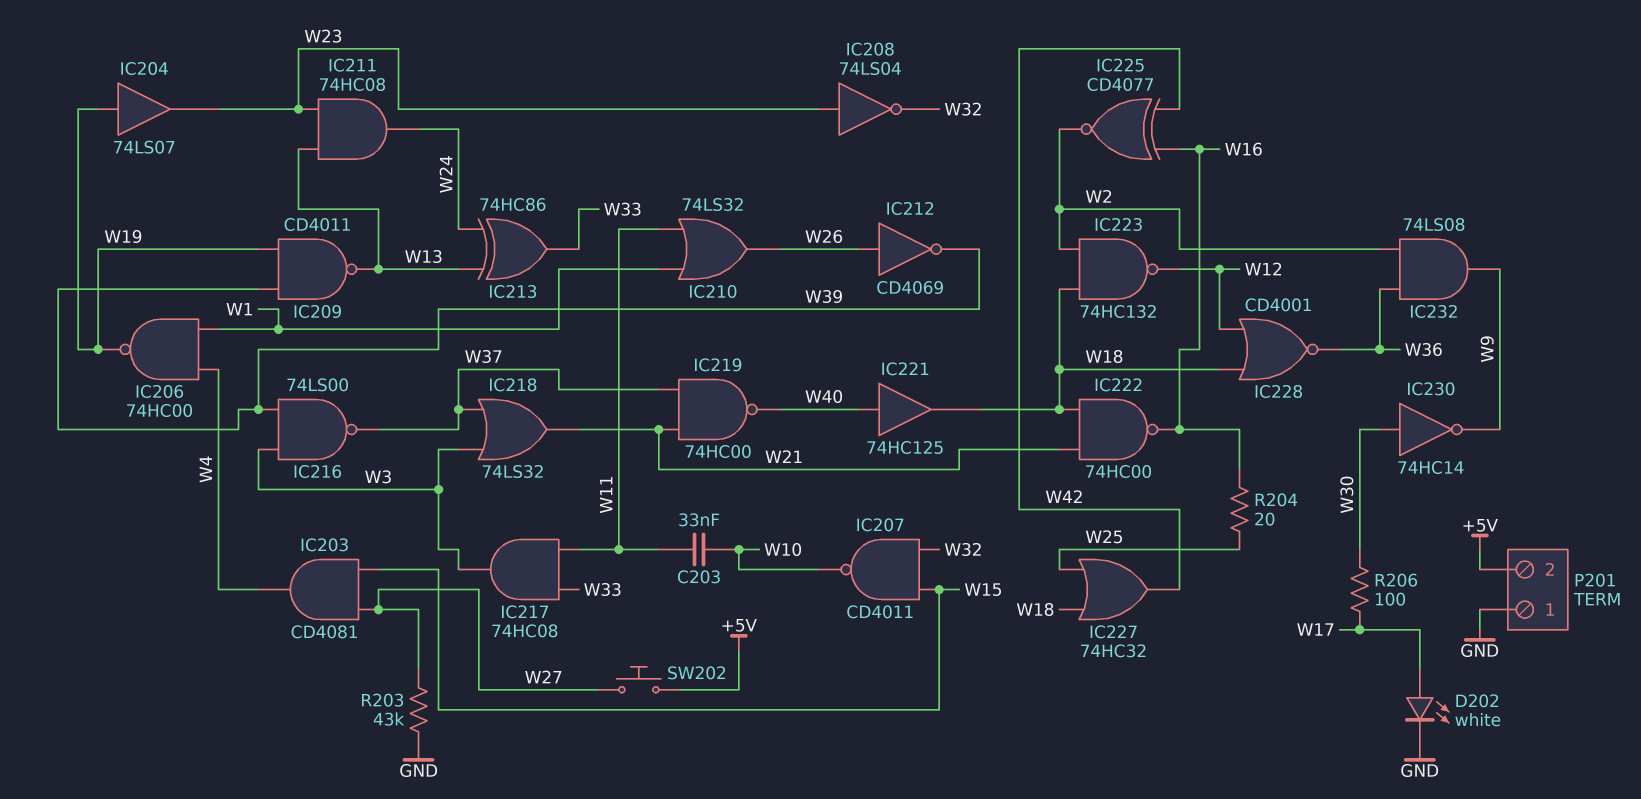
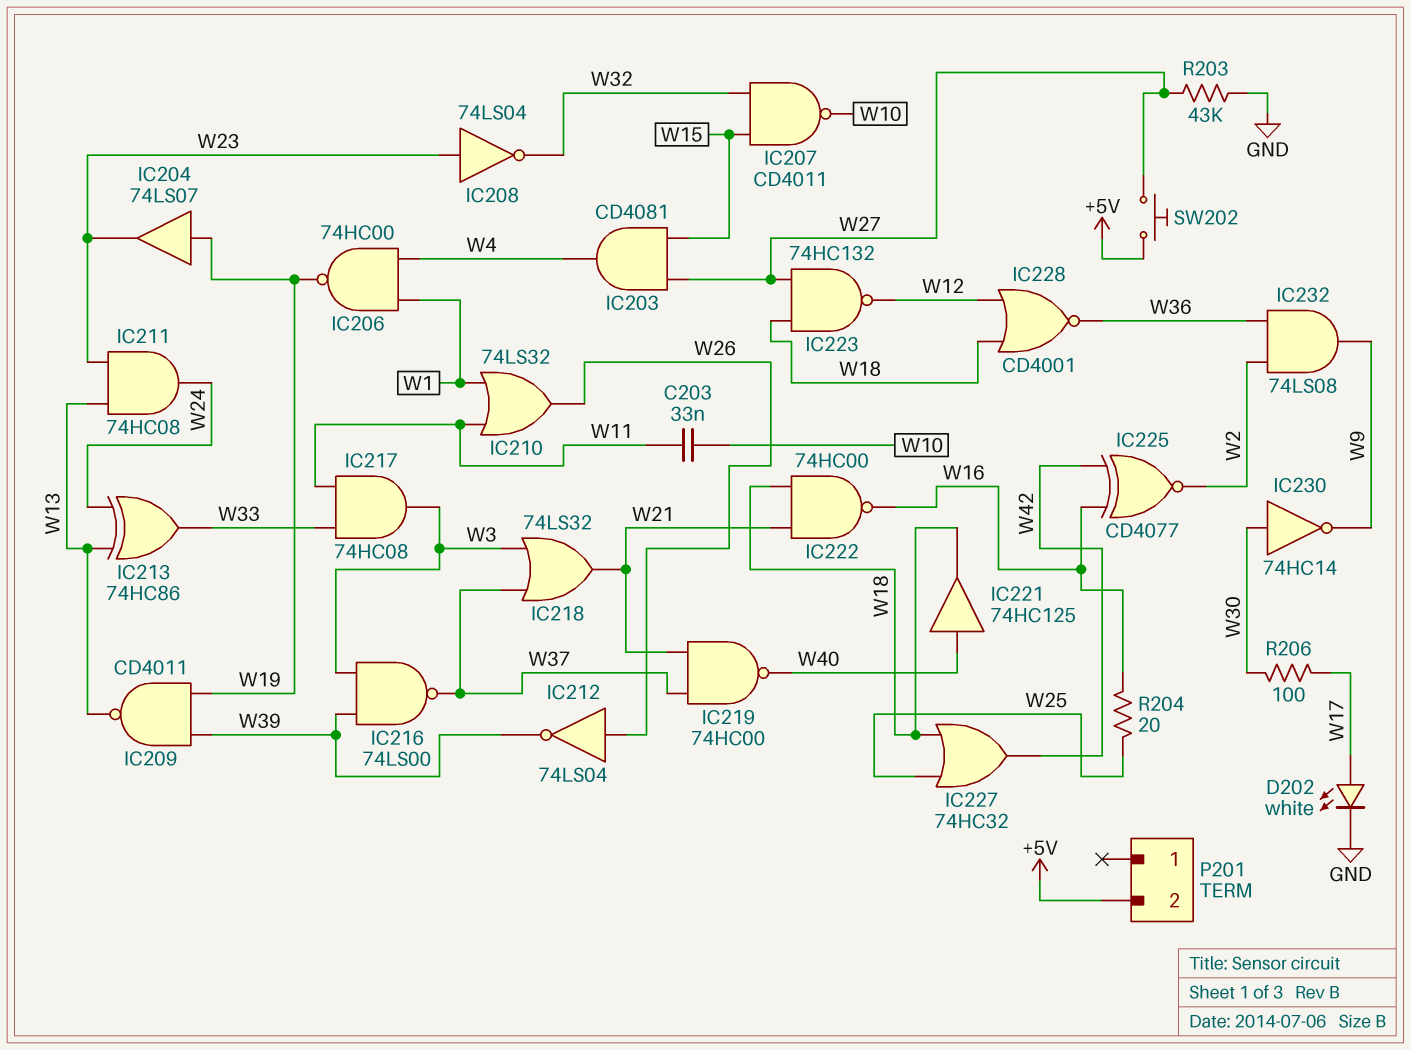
IC212: NOT CD4069 (in W26, out W39) -> NOT 74LS04 (in W26, out W39)
IC223: NAND 74HC132 (in W2, in W18, out W12) -> NAND 74HC132 (in W18, in W27, out W12)
P201 pin 1: GND -> none

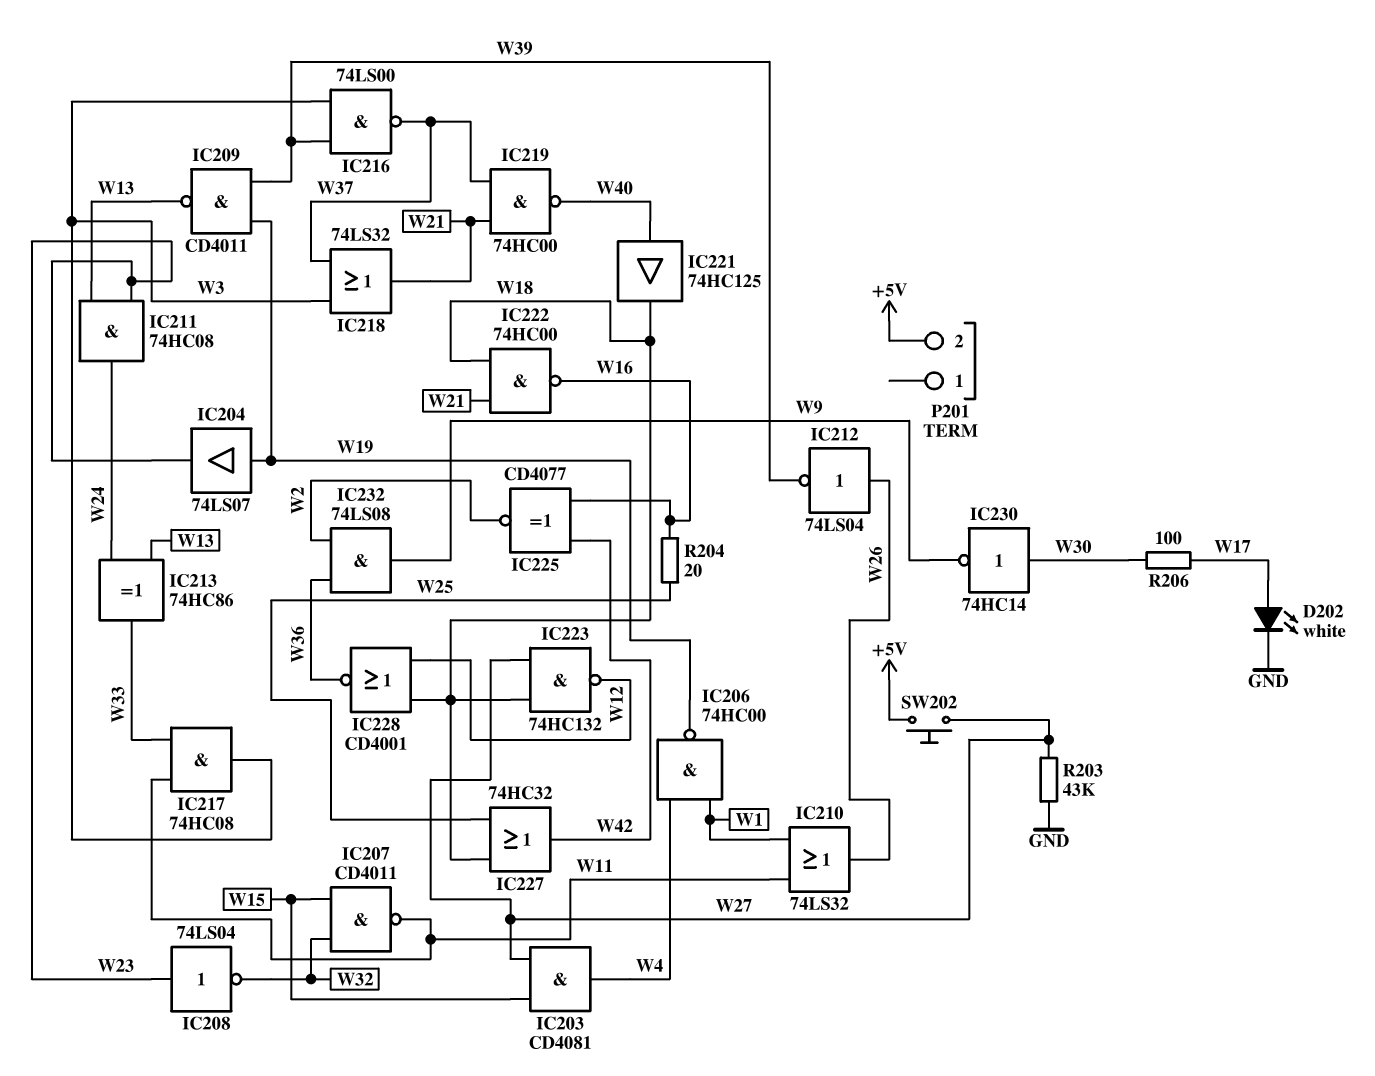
C203: 33nF (W10, W11) -> none
IC207: NAND CD4011 (in W15, in W32, out W10) -> NAND CD4011 (in W15, in W32, out W11)

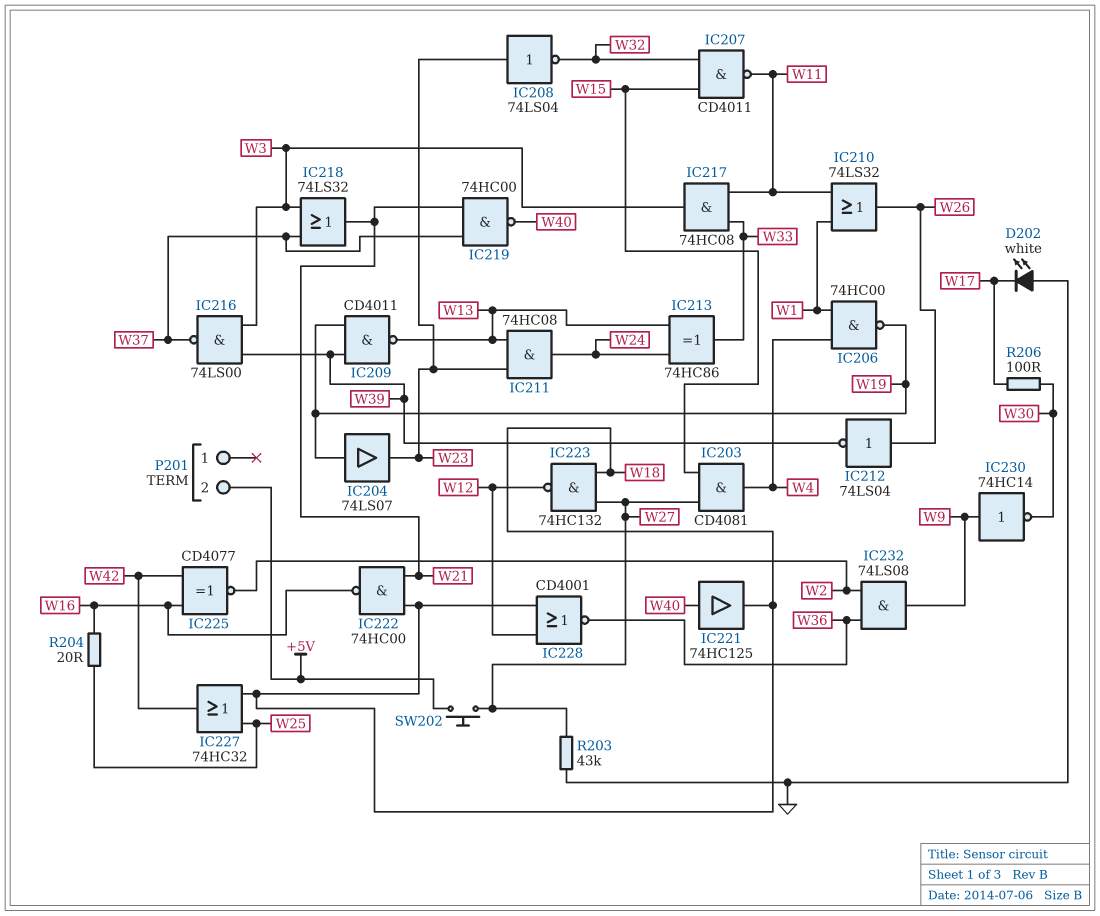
D202: LED white (A W17, K GND) -> LED white (A GND, K W17)
IC230: NOT 74HC14 (in W30, out W9) -> NOT 74HC14 (in W9, out W30)

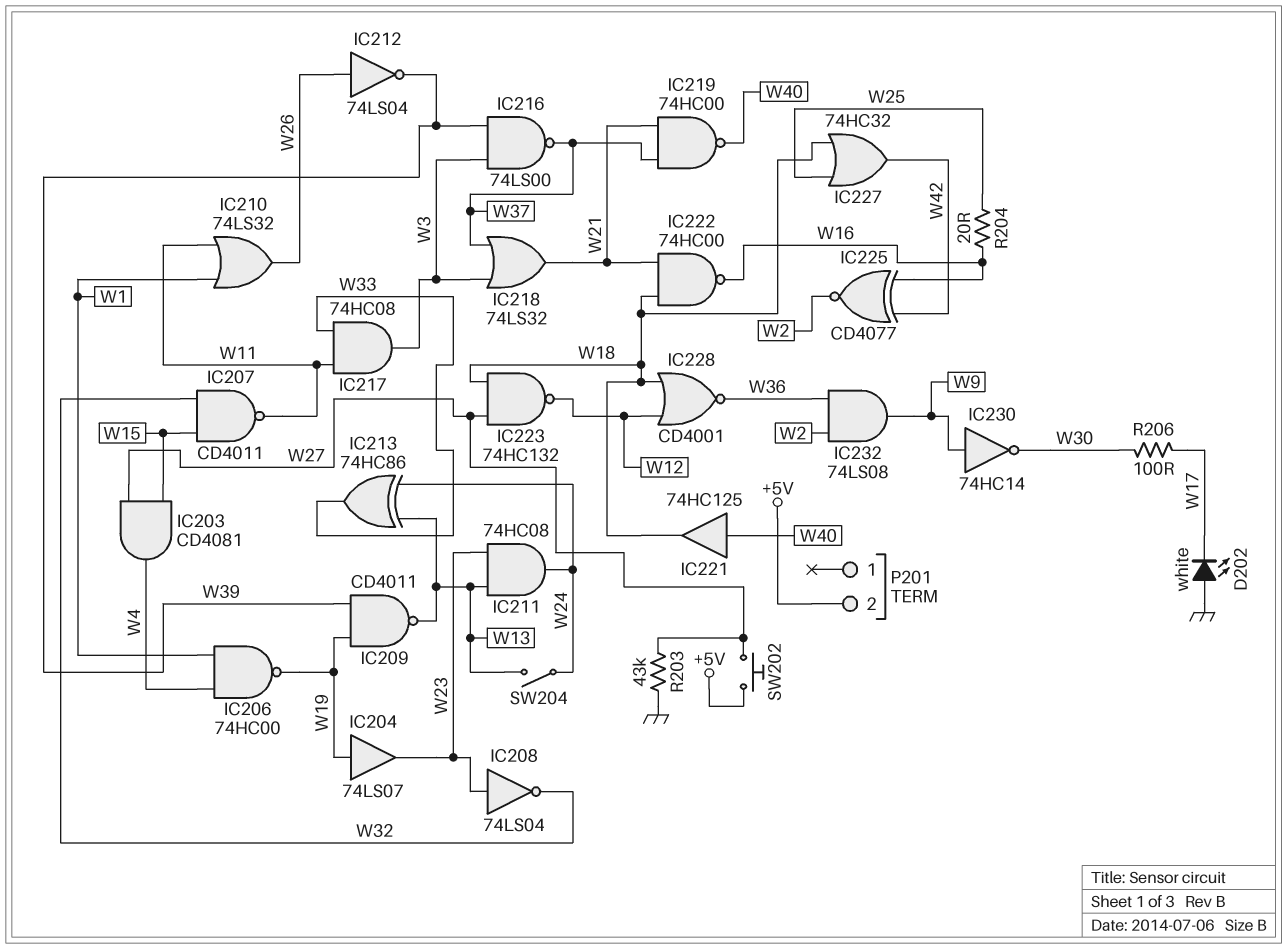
SW204: none -> switch (W13, W24)

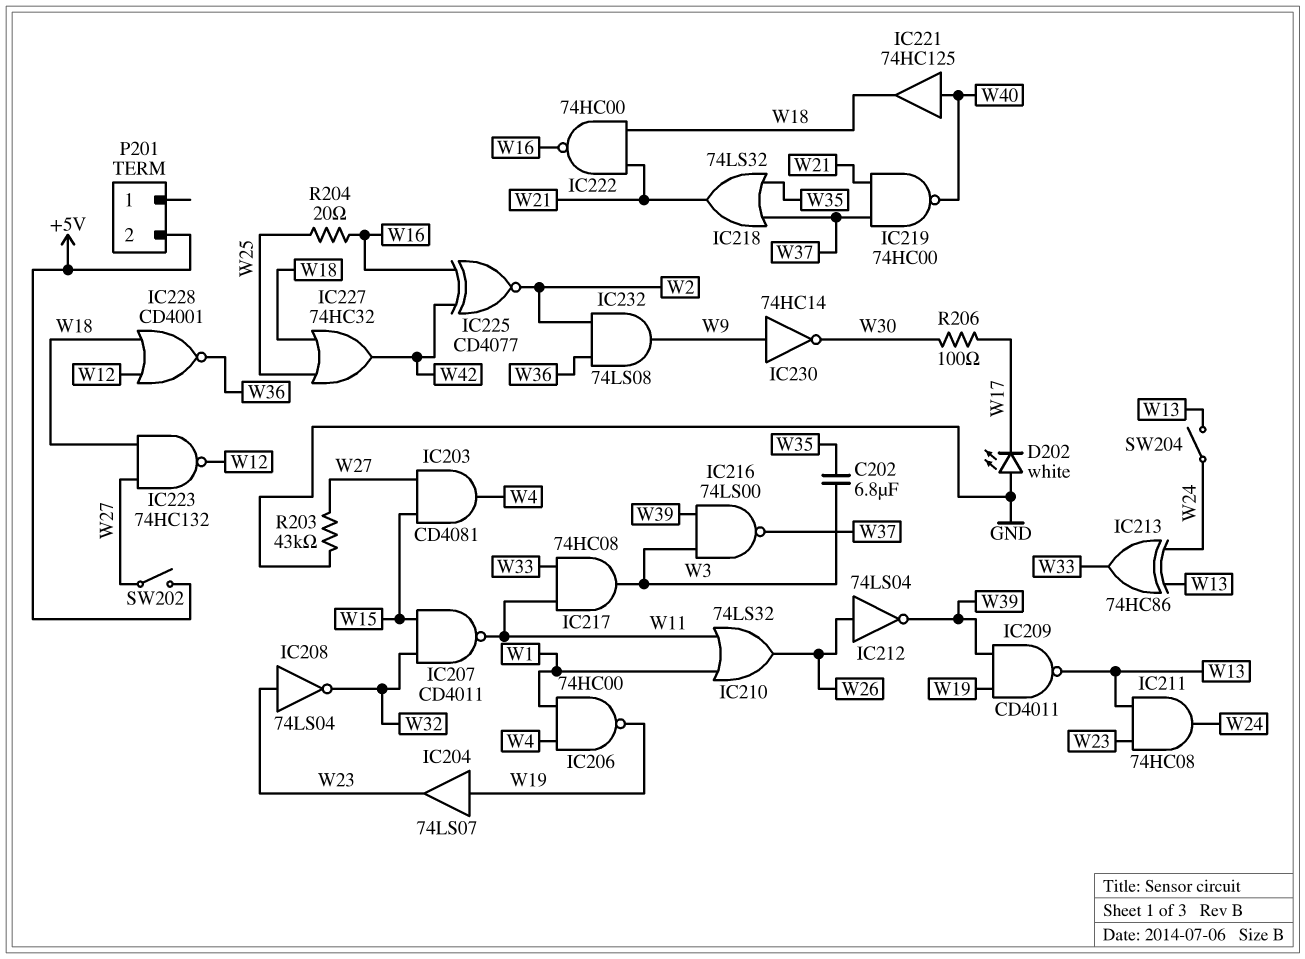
C202: none -> 6.8uF (W3, W35)
IC218: OR 74LS32 (in W3, in W37, out W21) -> OR 74LS32 (in W35, in W37, out W21)
SW202: button (+5V, W27) -> switch (+5V, W27)

